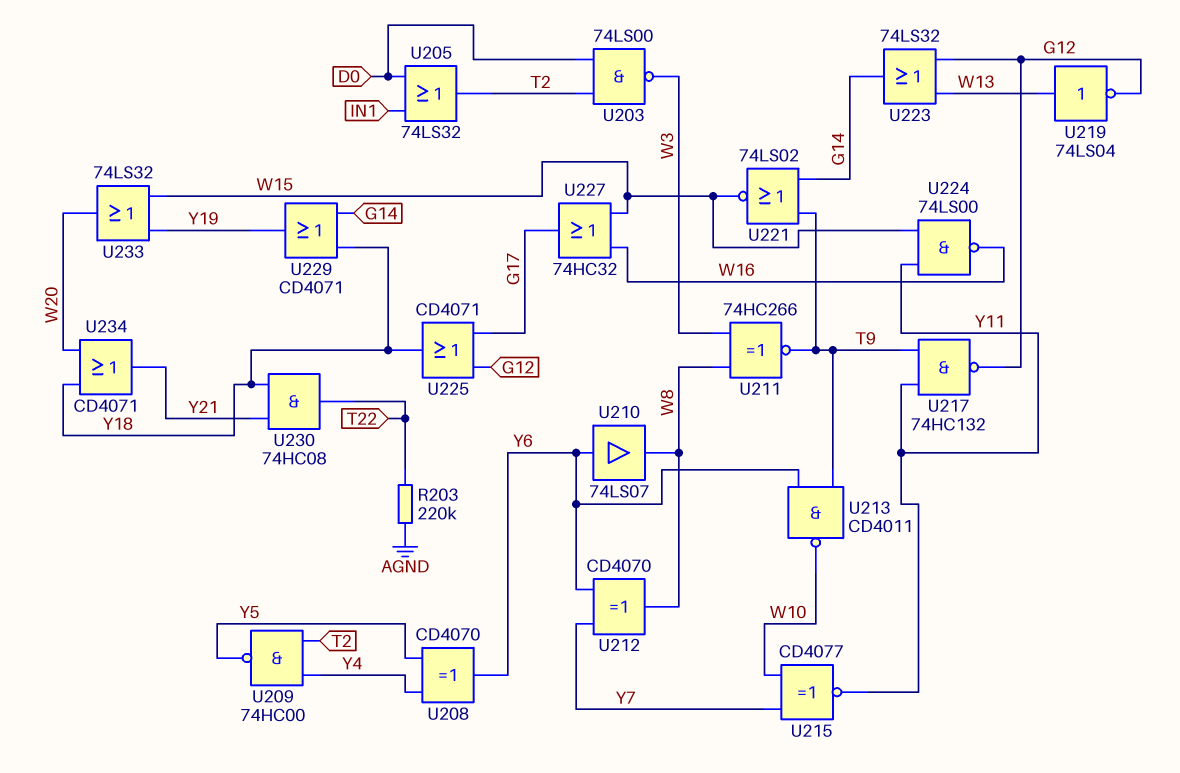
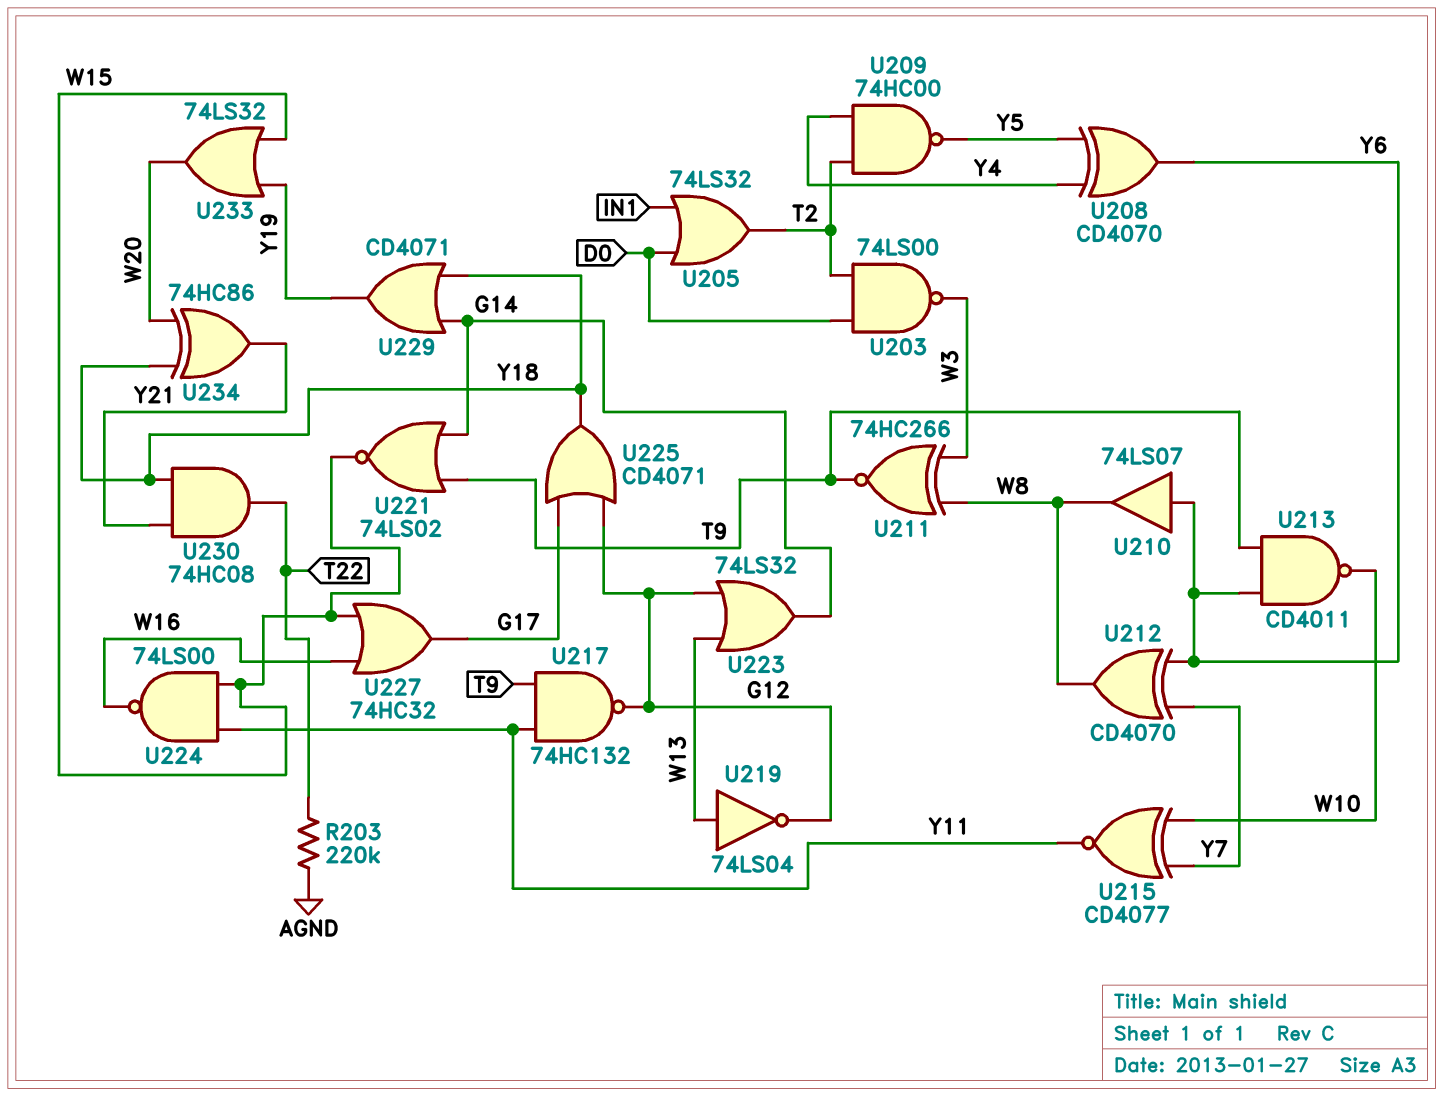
U234: OR CD4071 (in W20, in Y18, out Y21) -> XOR 74HC86 (in W20, in Y18, out Y21)

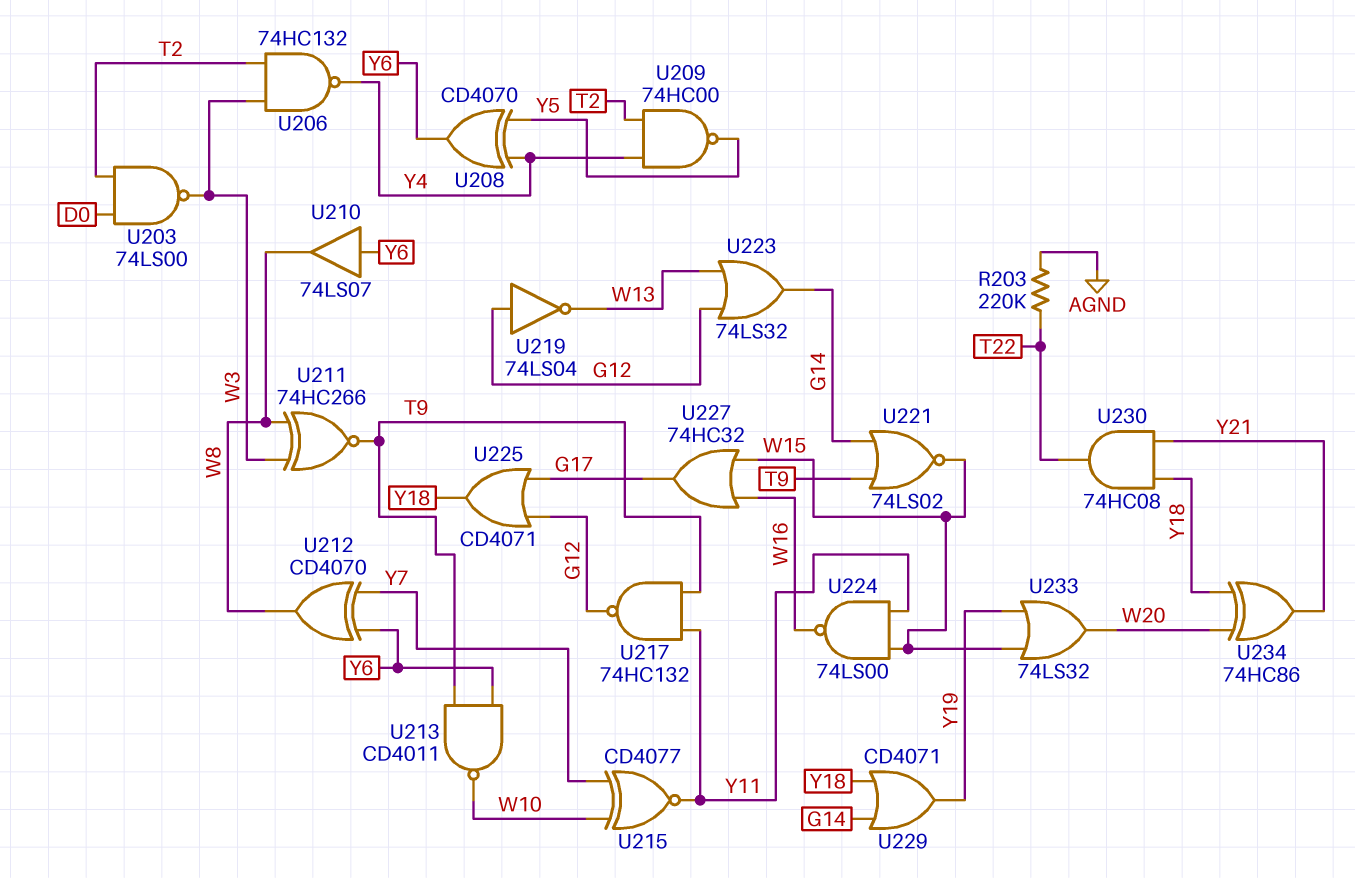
U205: OR 74LS32 (in D0, in IN1, out T2) -> none
U206: none -> NAND 74HC132 (in T2, in W3, out Y4)
U219: NOT 74LS04 (in W13, out G12) -> NOT 74LS04 (in G12, out W13)

